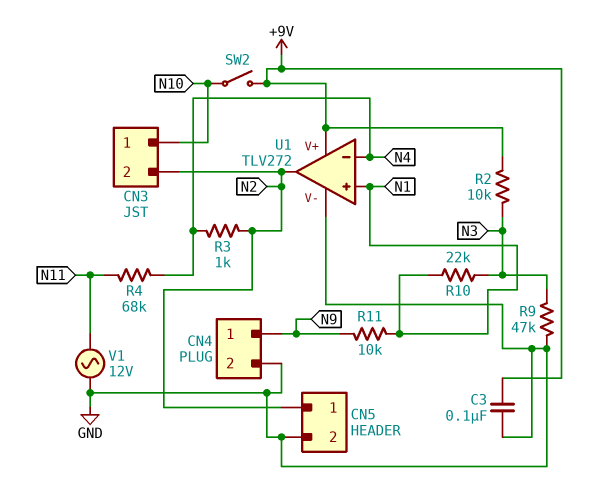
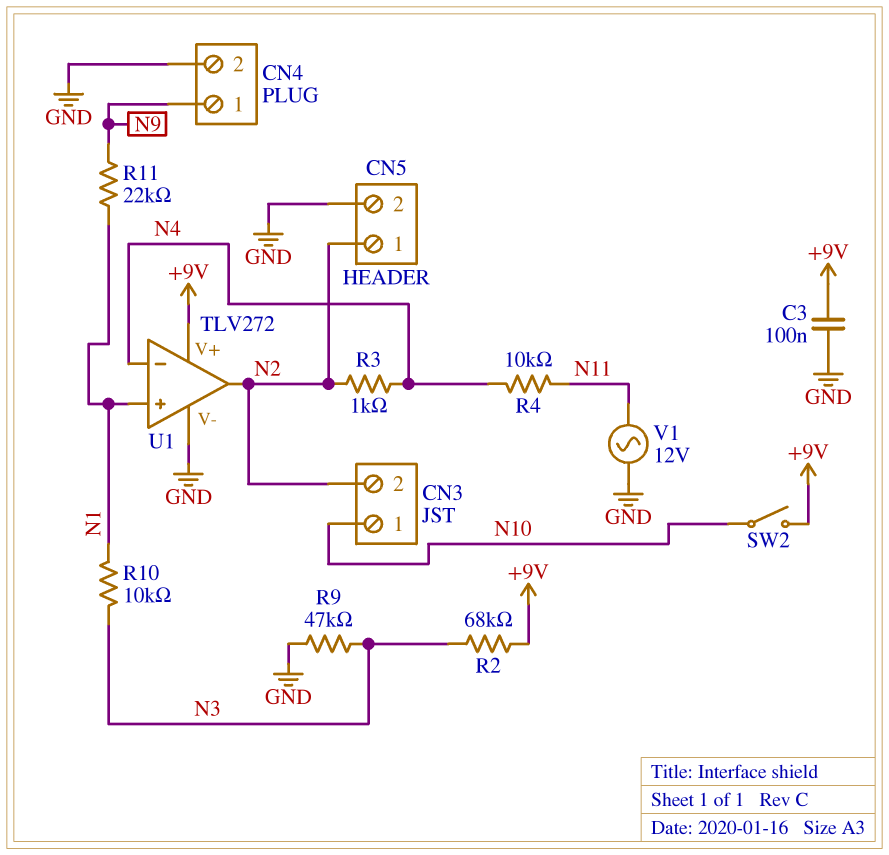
R2: 10k (+9V, N3) -> 68k (+9V, N3)
R4: 68k (N4, N11) -> 10k (N4, N11)
R10: 22k (N1, N3) -> 10k (N1, N3)
R11: 10k (N1, N9) -> 22k (N1, N9)

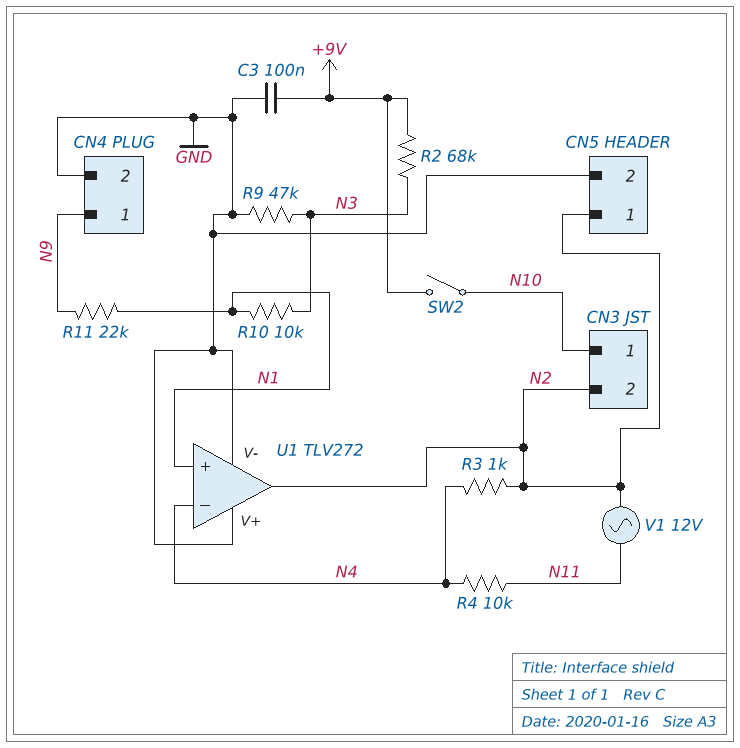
U1 pin V+: +9V -> GND
V1: AC 12V (GND, N11) -> AC 12V (N2, N11)

